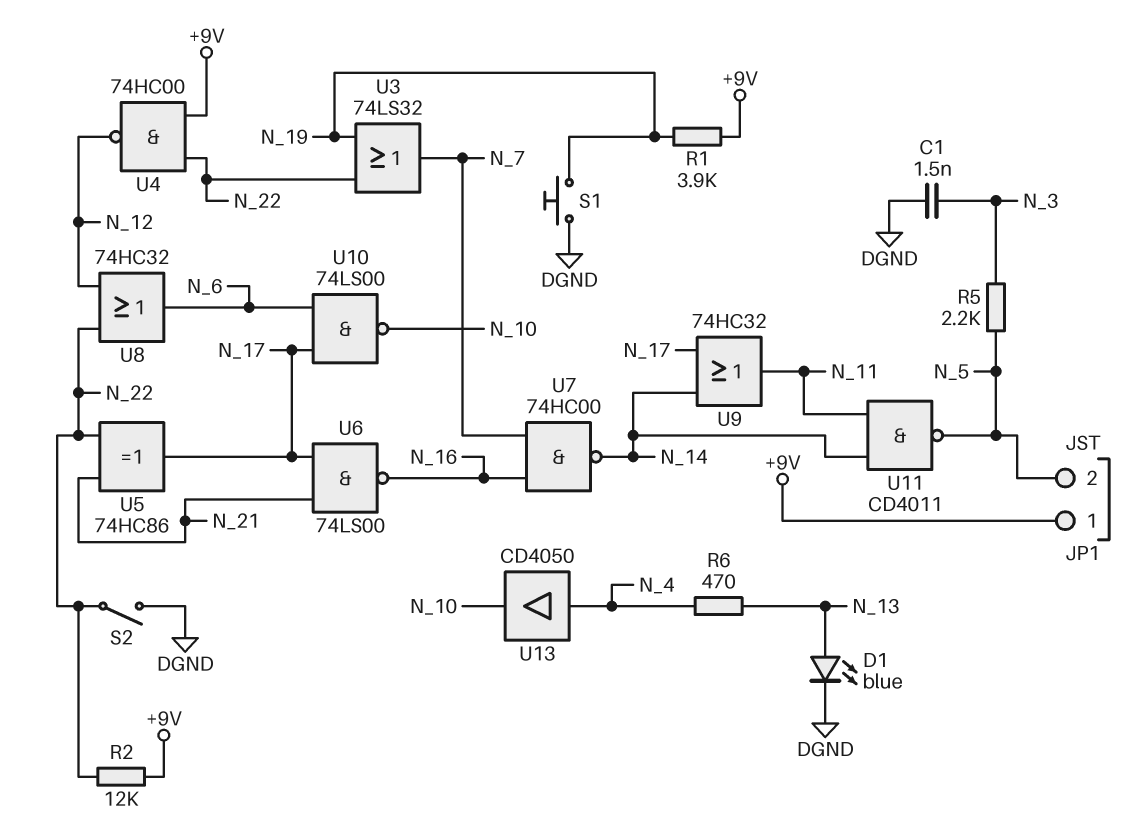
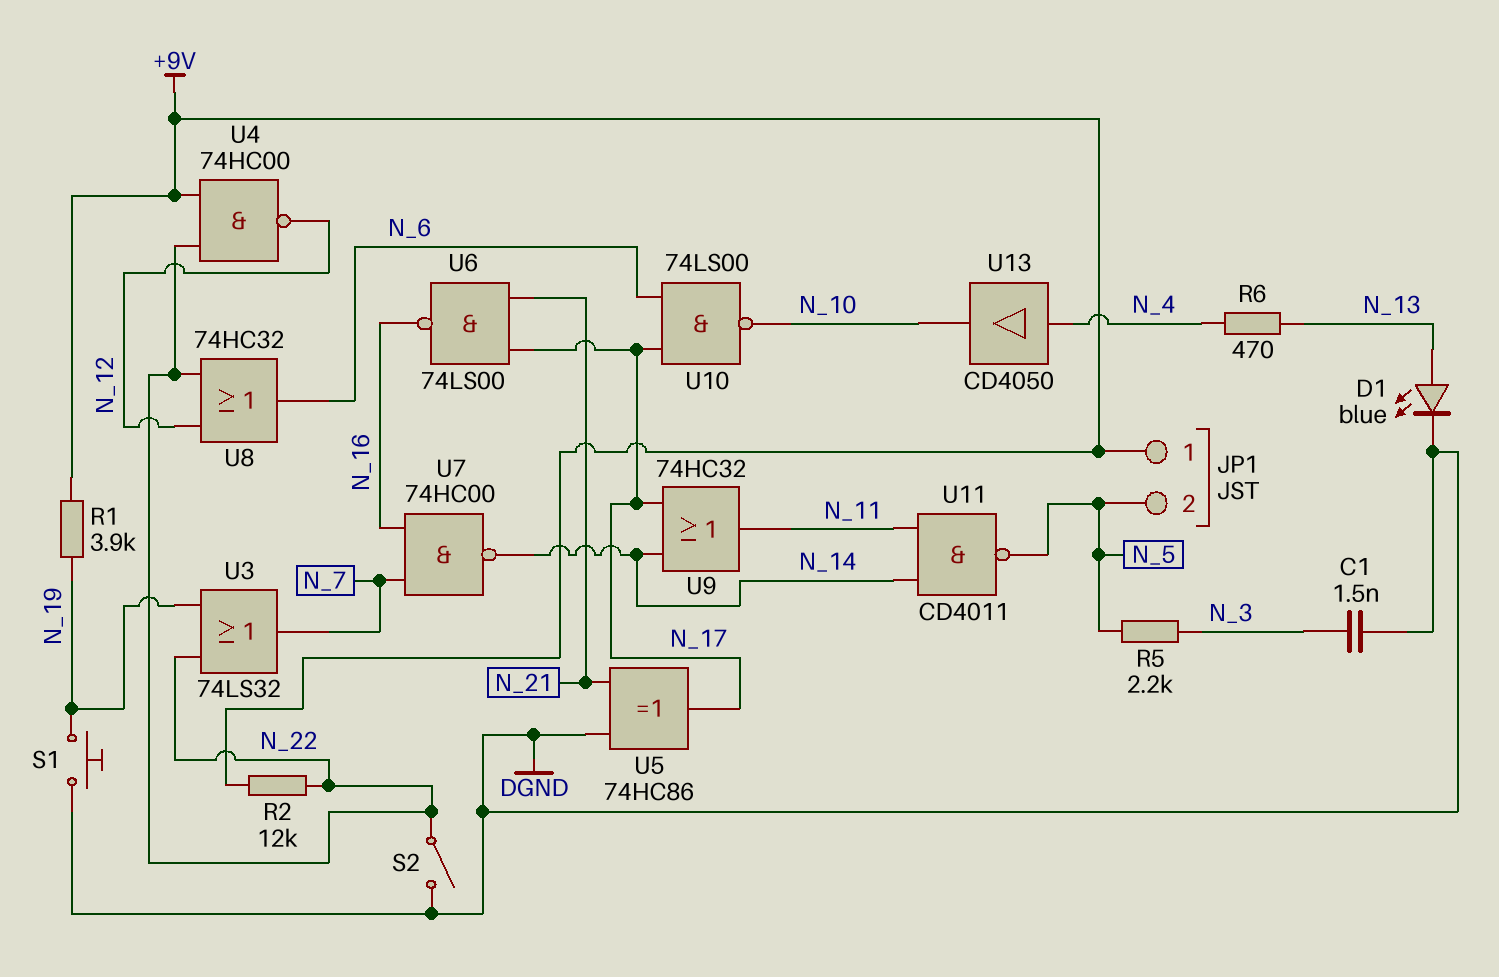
U5: XOR 74HC86 (in N_21, in N_22, out N_17) -> XOR 74HC86 (in DGND, in N_21, out N_17)

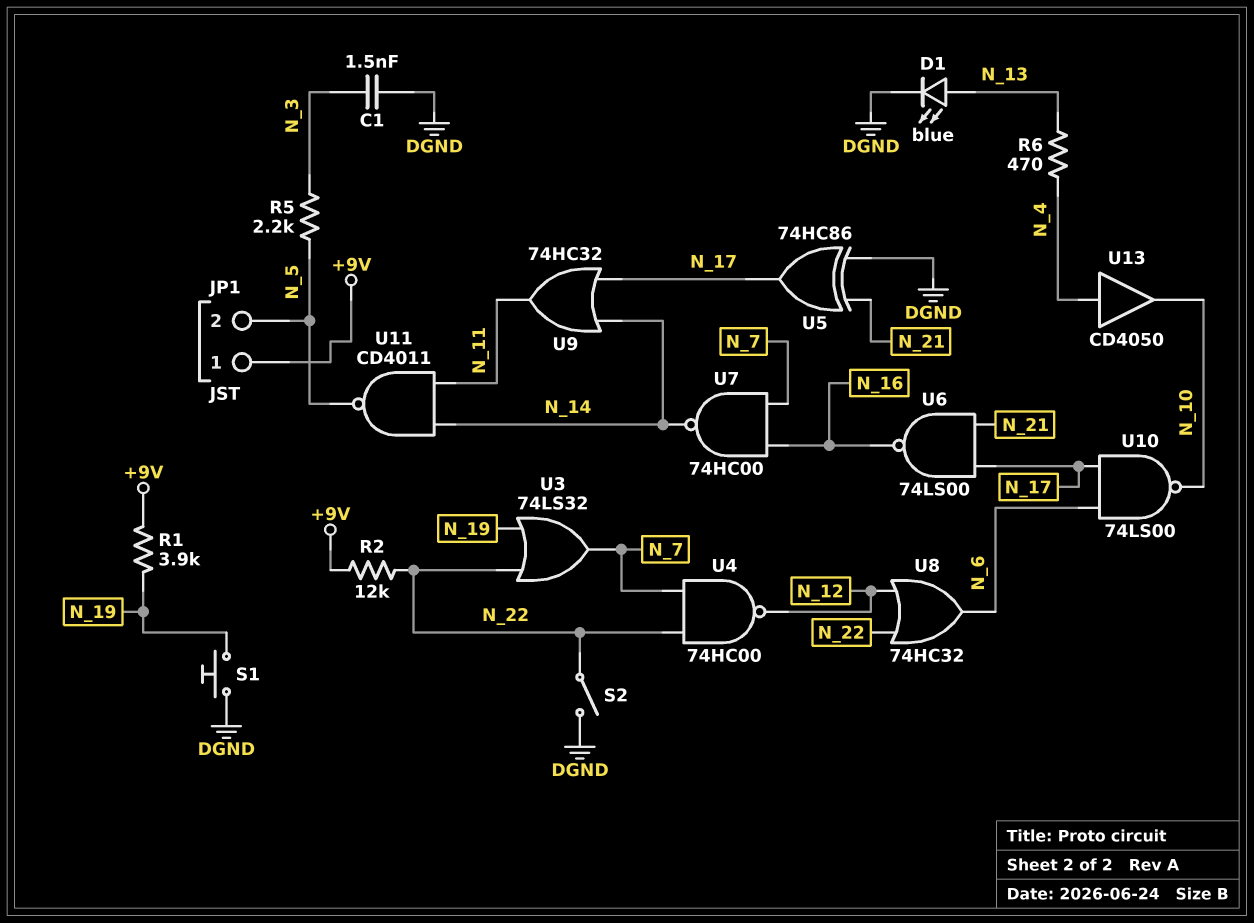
U4: NAND 74HC00 (in +9V, in N_22, out N_12) -> NAND 74HC00 (in N_7, in N_22, out N_12)

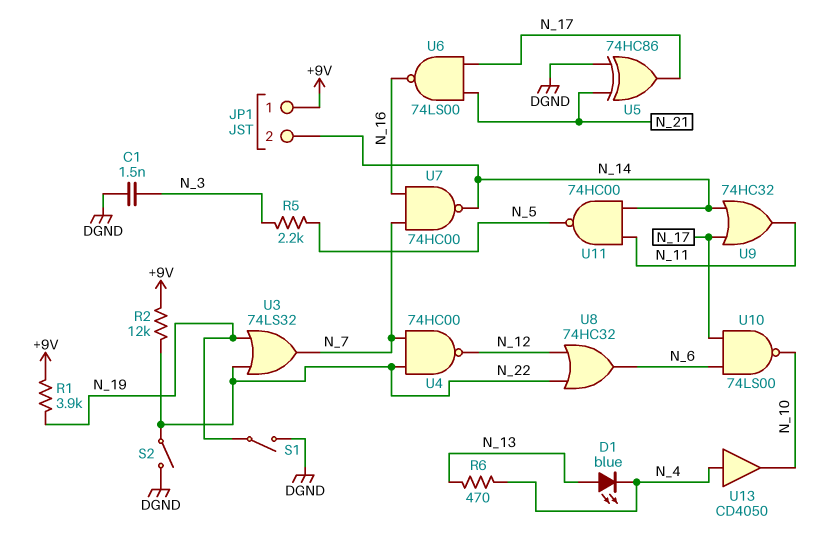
D1: LED blue (A N_13, K DGND) -> LED blue (A N_13, K N_4)
JP1 pin 2: N_5 -> N_14
S1: button (DGND, N_19) -> switch (DGND, N_19)
U11: NAND CD4011 (in N_11, in N_14, out N_5) -> NAND 74HC00 (in N_11, in N_14, out N_5)

